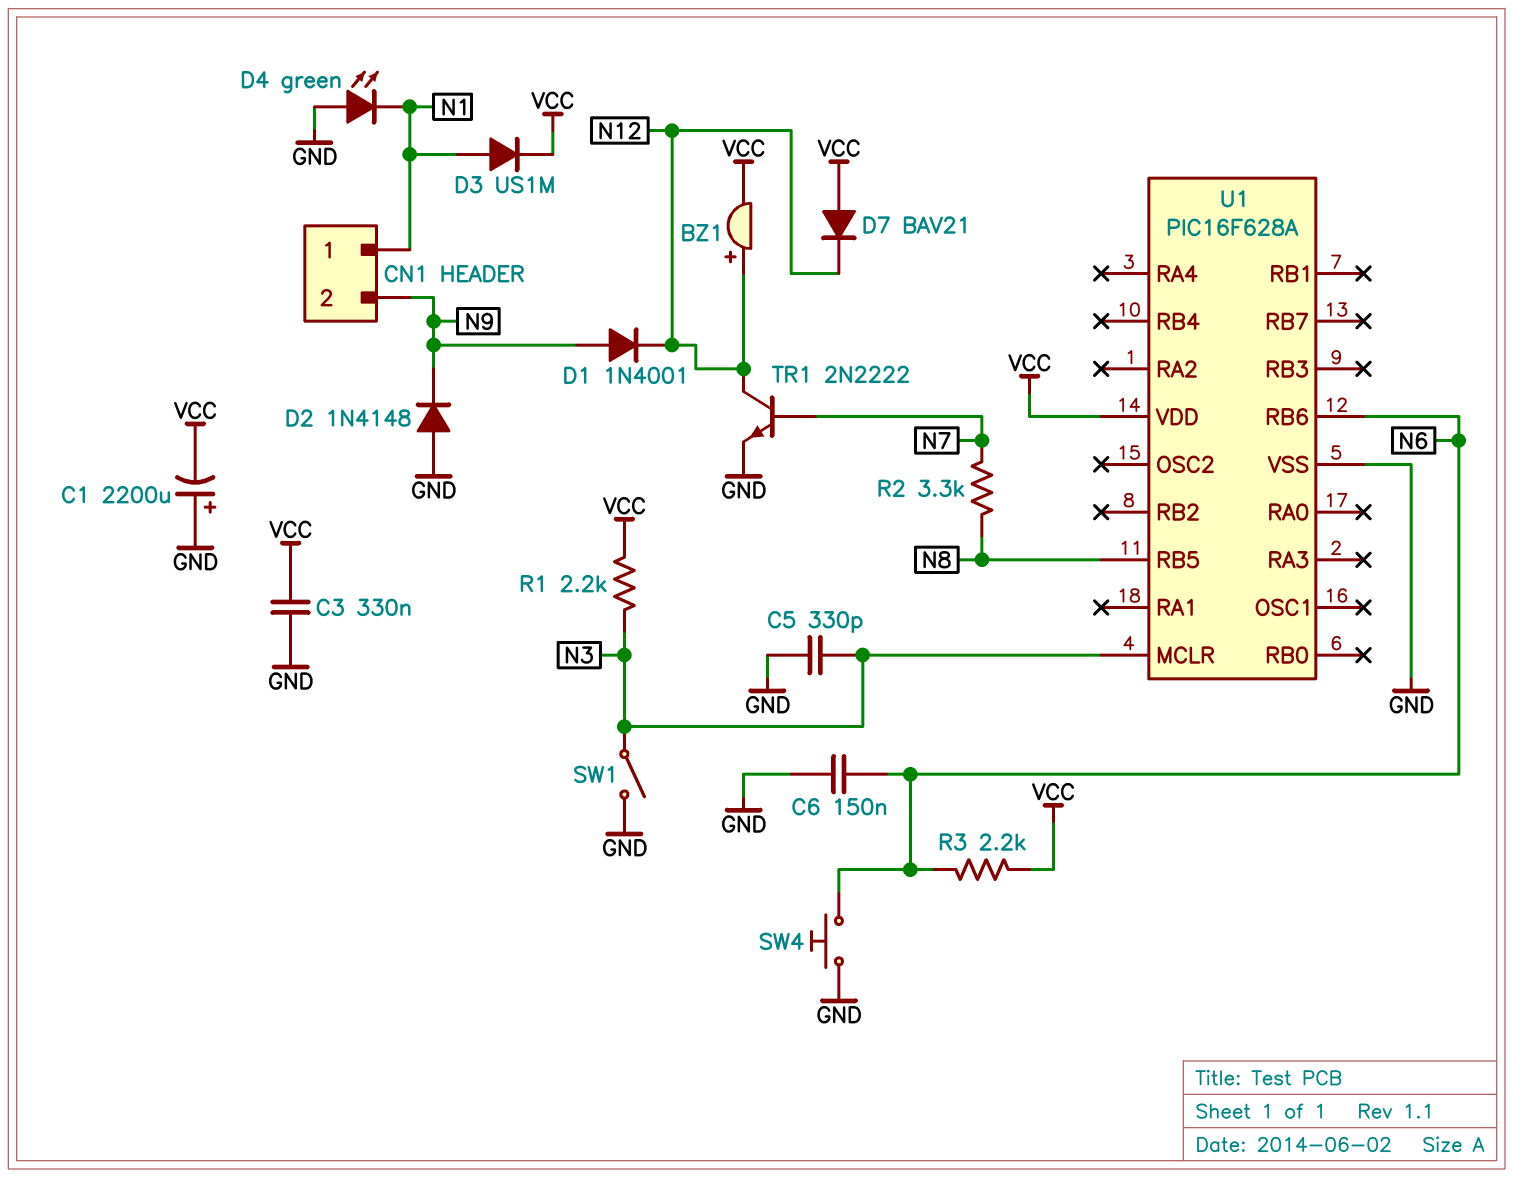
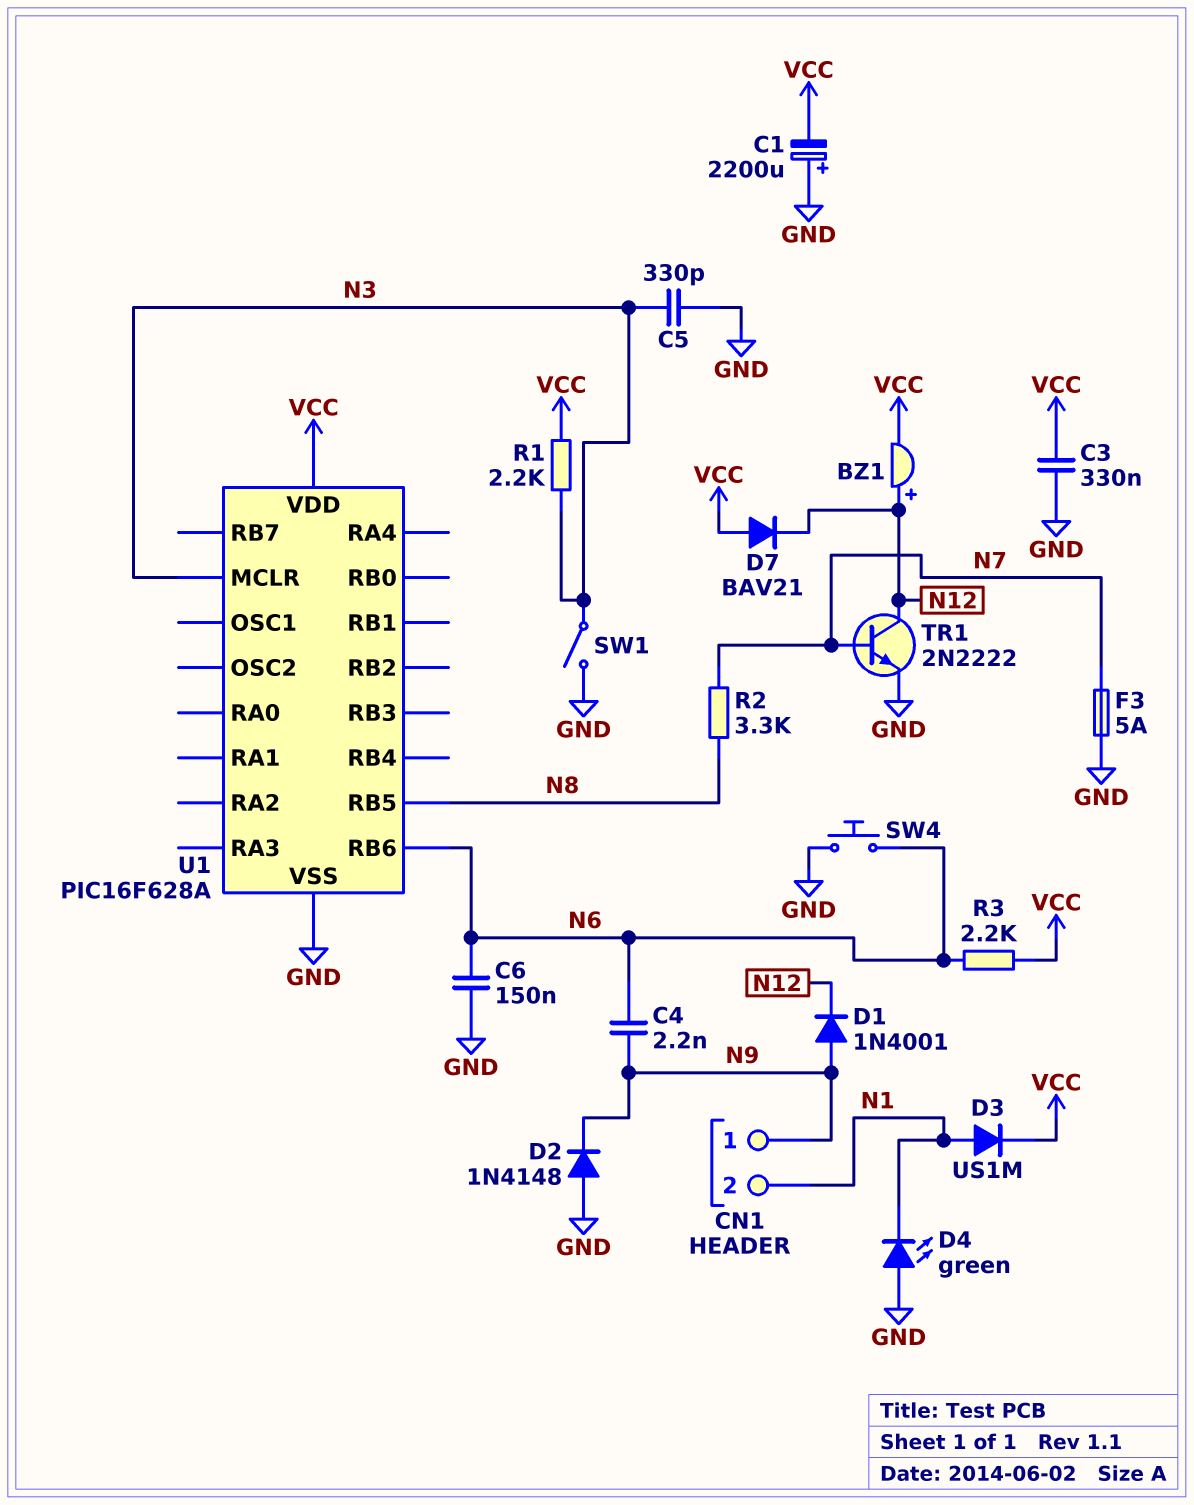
C4: none -> 2.2nF (N6, N9)
CN1 pin 1: N1 -> N9
CN1 pin 2: N9 -> N1
F3: none -> 5A (GND, N7)

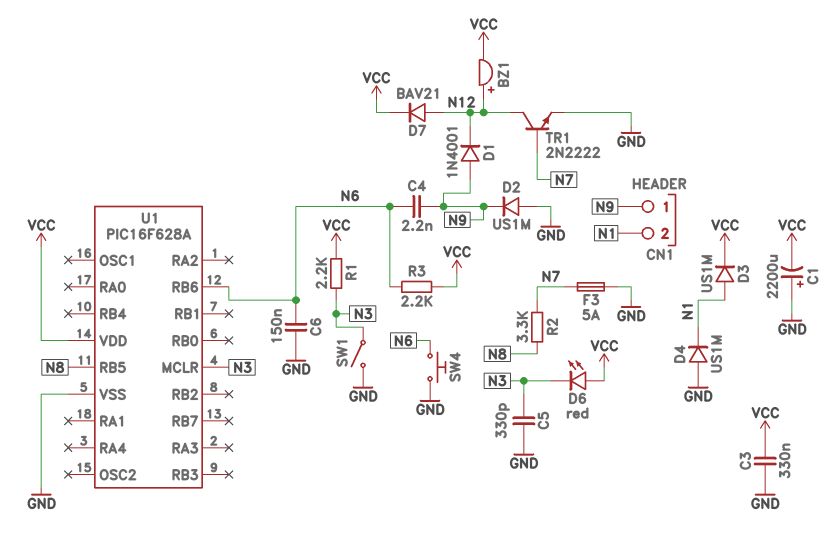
D2: diode 1N4148 (A GND, K N9) -> diode US1M (A GND, K N9)
D4: LED green (A GND, K N1) -> diode US1M (A GND, K N1)
D6: none -> LED red (A VCC, K N3)
D7: diode BAV21 (A VCC, K N12) -> diode BAV21 (A N12, K VCC)

